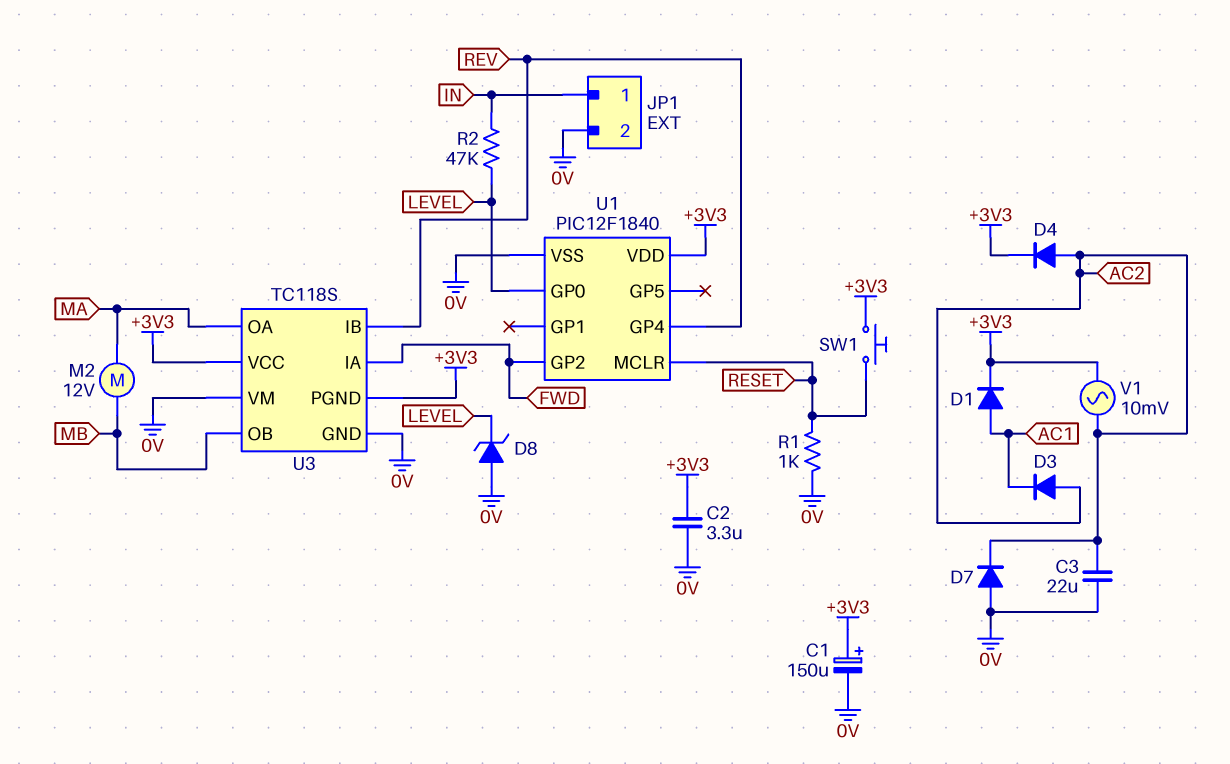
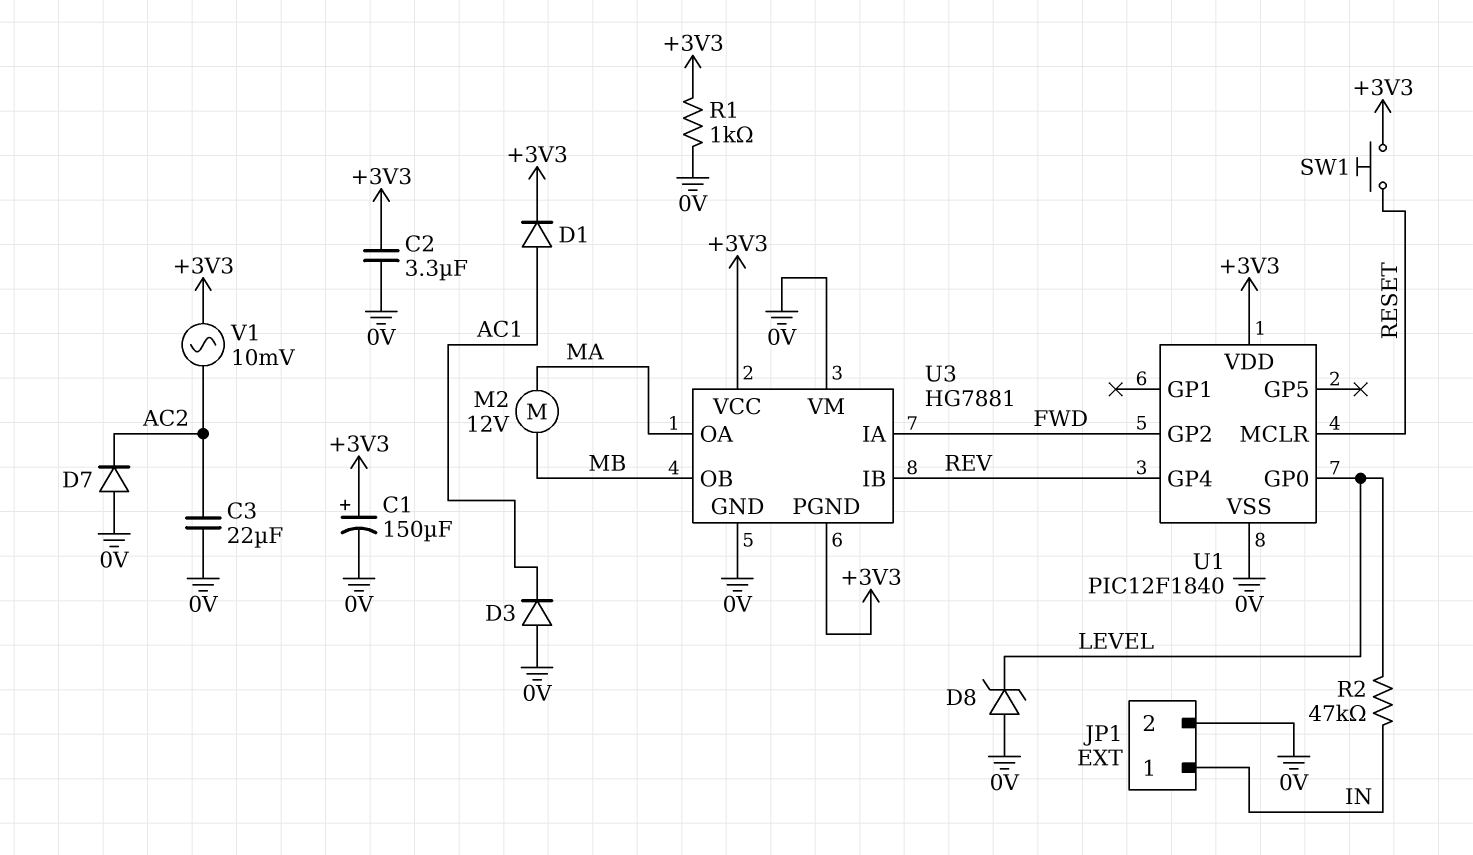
D3: diode (A AC2, K AC1) -> diode (A 0V, K AC1)
D4: diode (A AC2, K +3V3) -> none
R1: 1k (0V, RESET) -> 1k (+3V3, 0V)
U3: TC118S -> HG7881

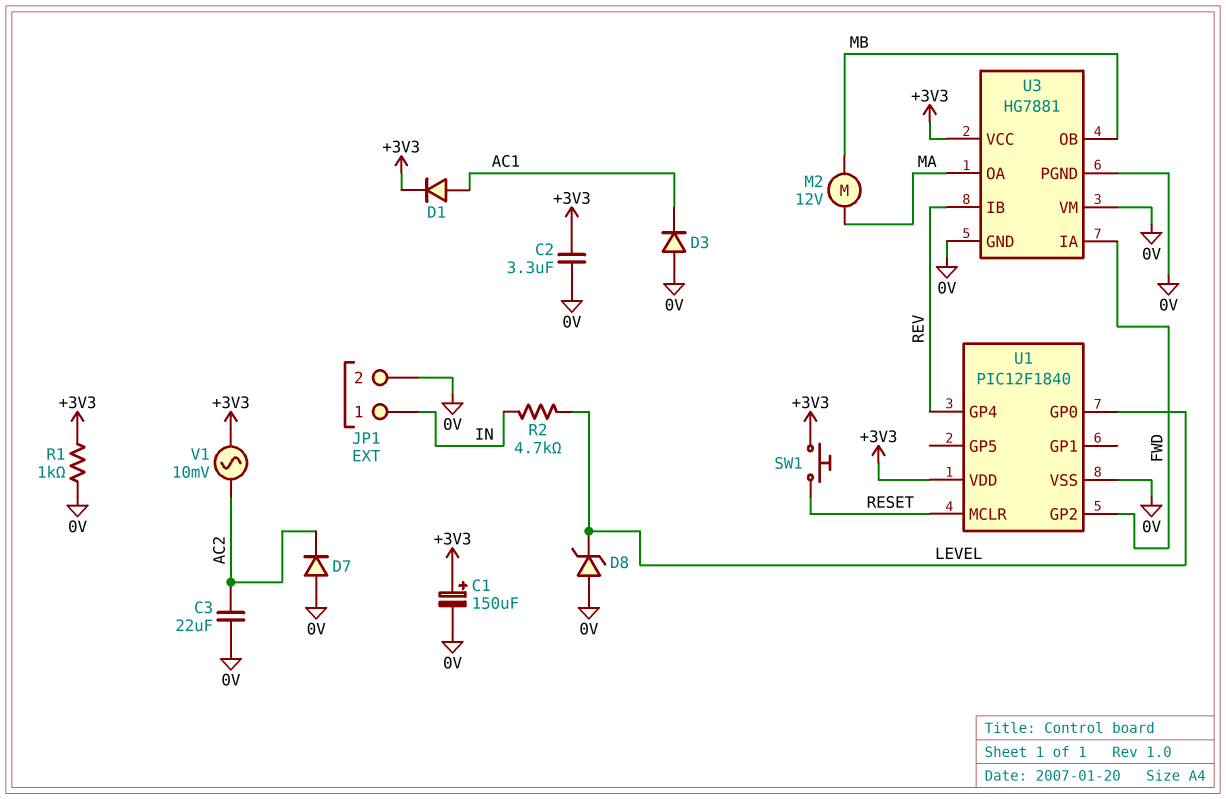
R2: 47k (IN, LEVEL) -> 4.7k (IN, LEVEL)
U3 pin PGND: +3V3 -> 0V

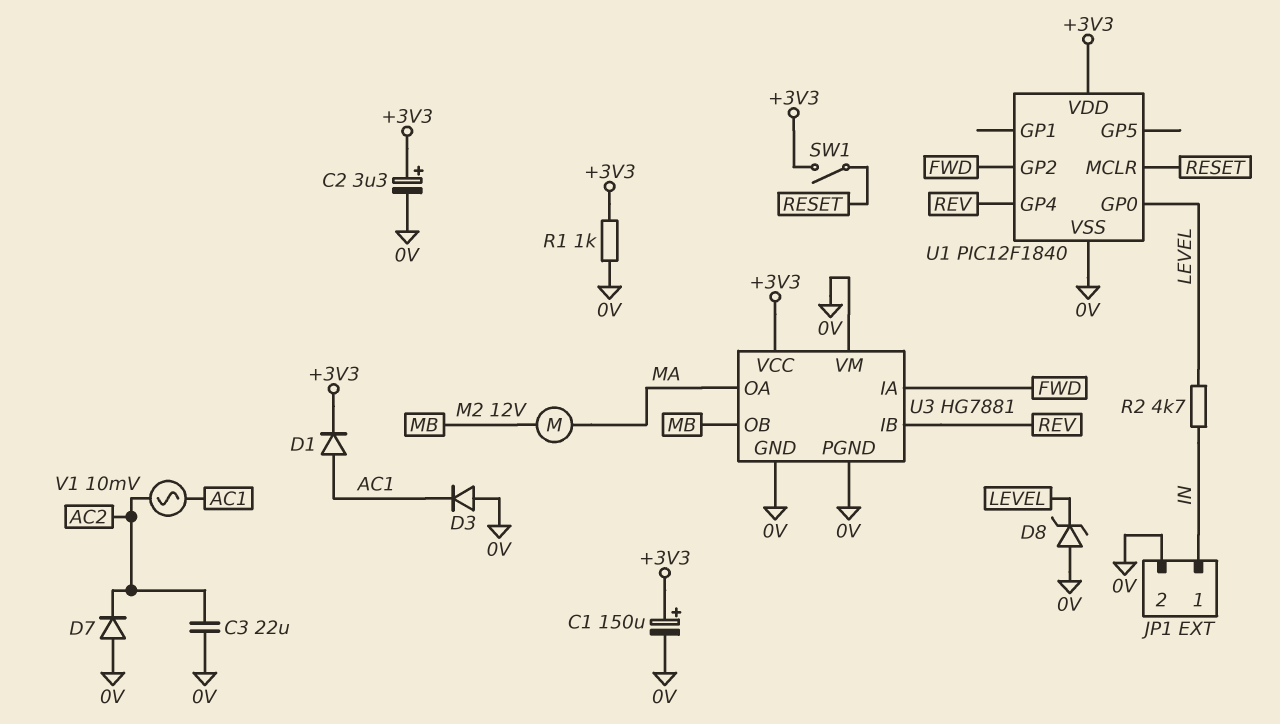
C2: 3.3uF (+3V3, 0V) -> 3.3uF (plus +3V3, minus 0V)
SW1: button (+3V3, RESET) -> switch (+3V3, RESET)
V1: AC 10mV (+3V3, AC2) -> AC 10mV (AC1, AC2)

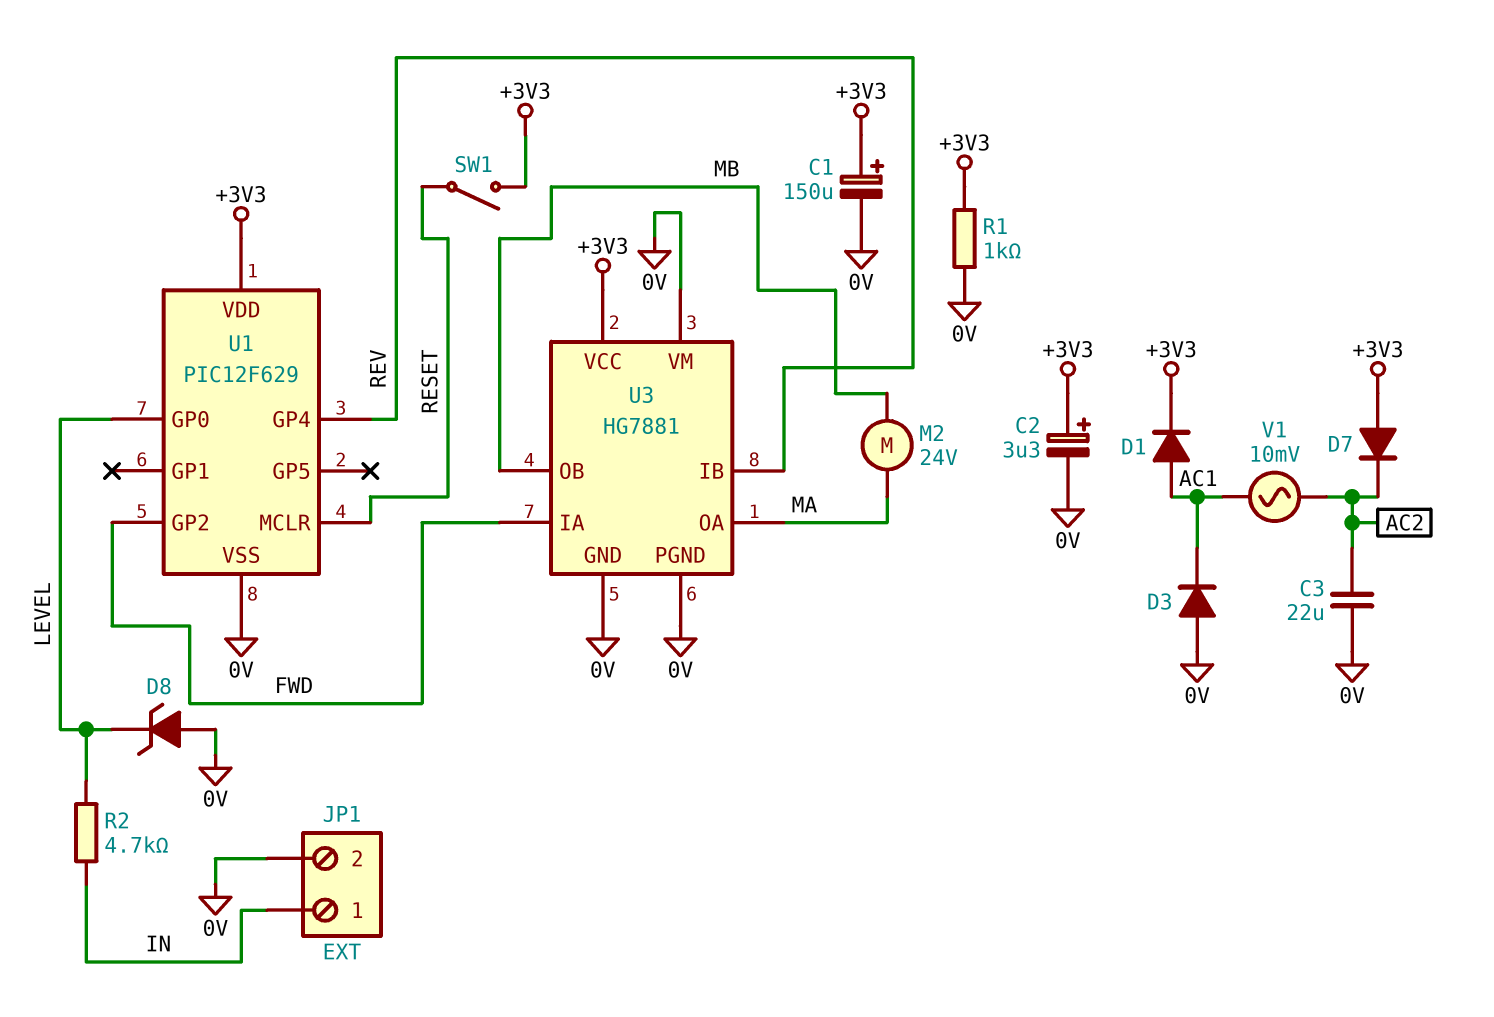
D7: diode (A 0V, K AC2) -> diode (A +3V3, K AC2)
M2: motor 12V (MA, MB) -> motor 24V (MA, MB)
U1: PIC12F1840 -> PIC12F629

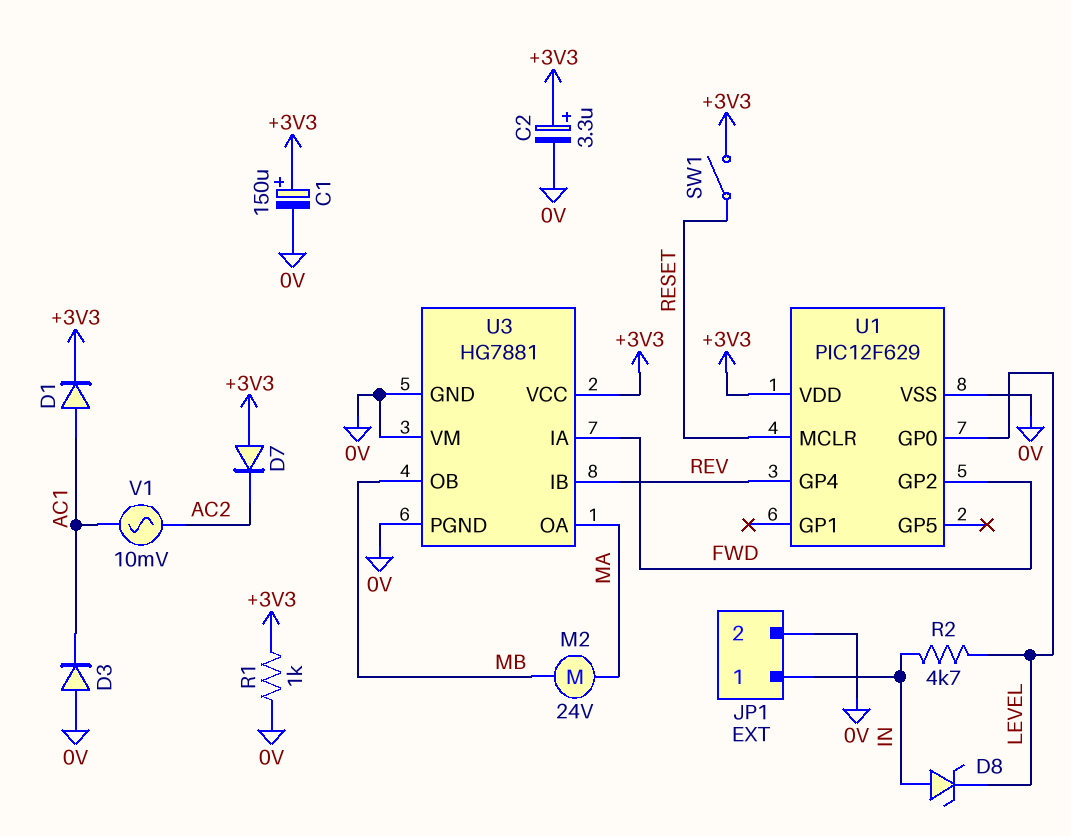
C3: 22uF (0V, AC2) -> none
D8: zener (A 0V, K LEVEL) -> zener (A IN, K LEVEL)

